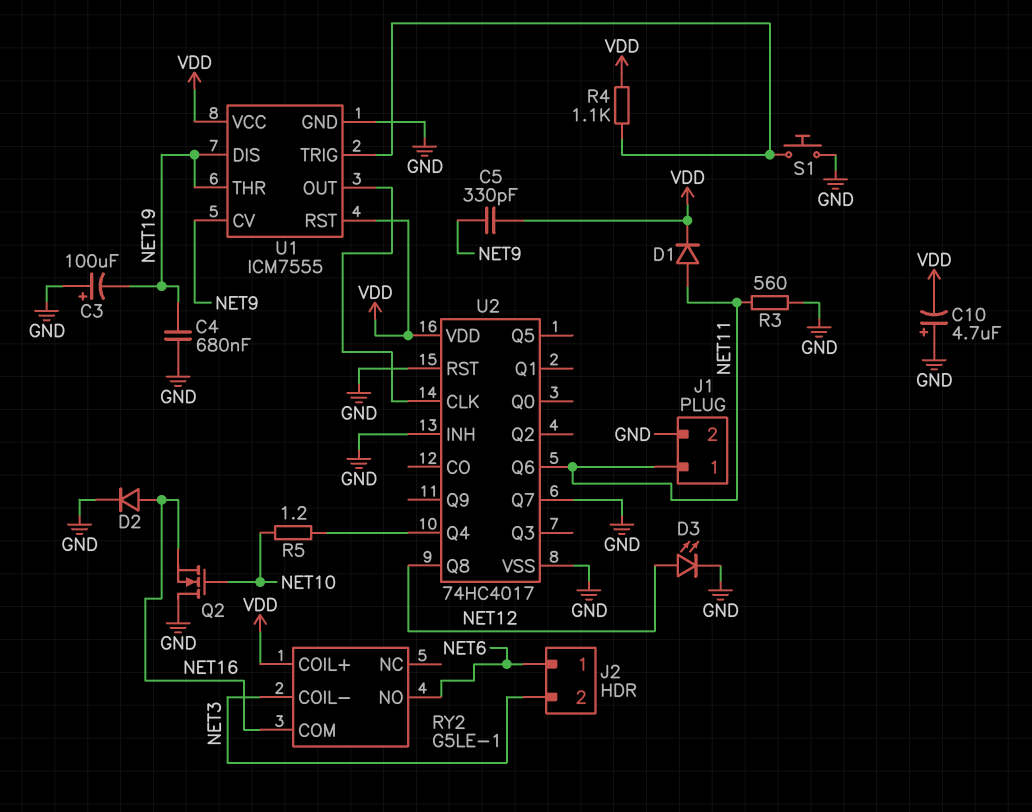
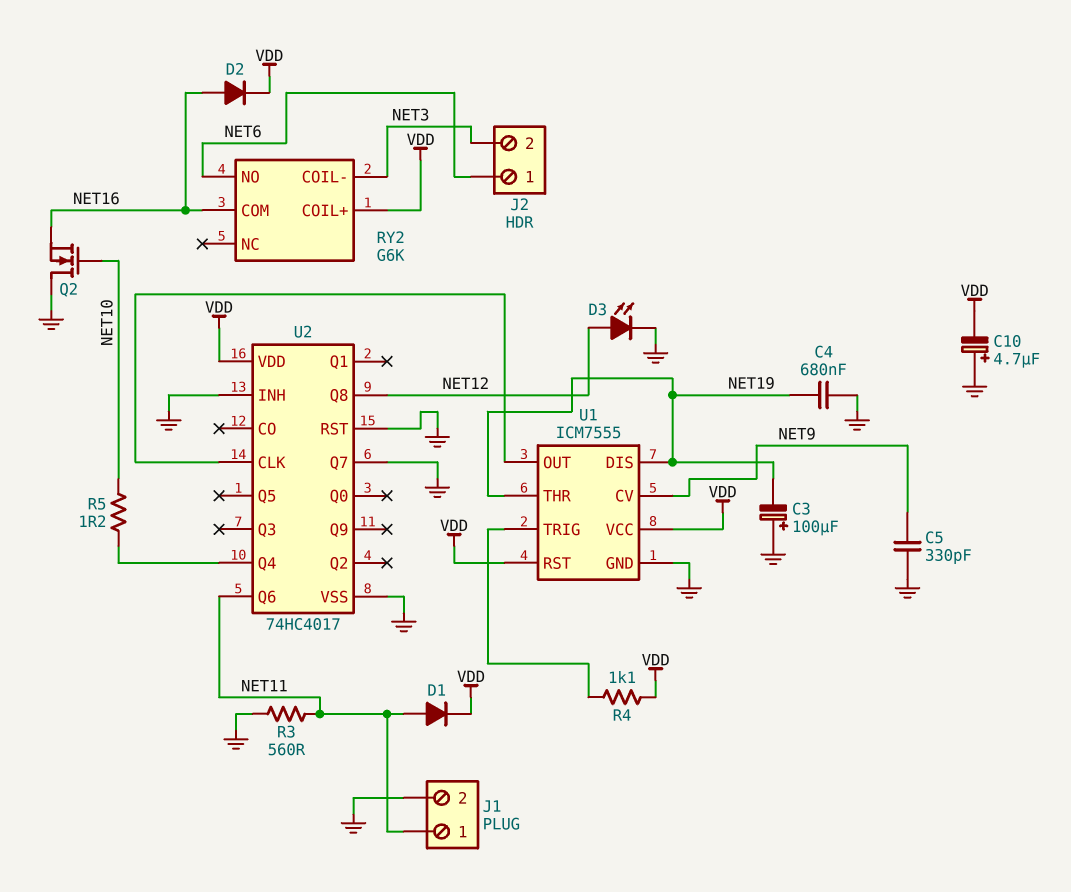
C5: 330pF (NET9, VDD) -> 330pF (GND, NET9)
D2: diode (A NET16, K GND) -> diode (A NET16, K VDD)
RY2: G5LE-1 -> G6K
S1: button (GND, U1/TRIG) -> none

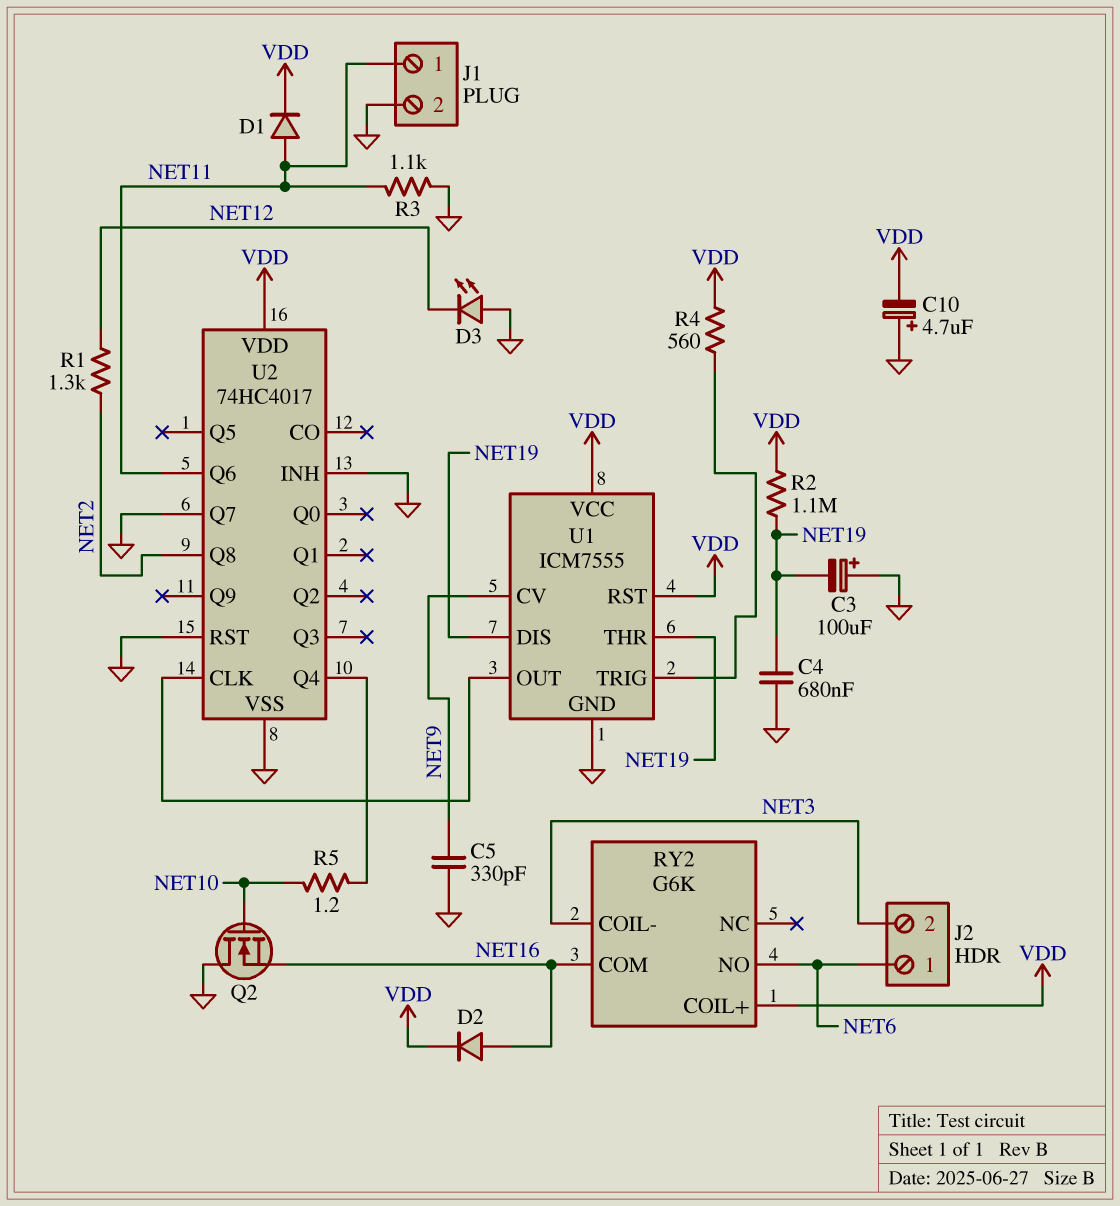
D3: LED (A NET12, K GND) -> LED (A GND, K NET12)
R1: none -> 1.3k (NET2, NET12)
R2: none -> 1.1M (NET19, VDD)
R3: 560 (GND, NET11) -> 1.1k (GND, NET11)
R4: 1.1k (U1/TRIG, VDD) -> 560 (U1/TRIG, VDD)
U2 pin Q8: NET12 -> NET2

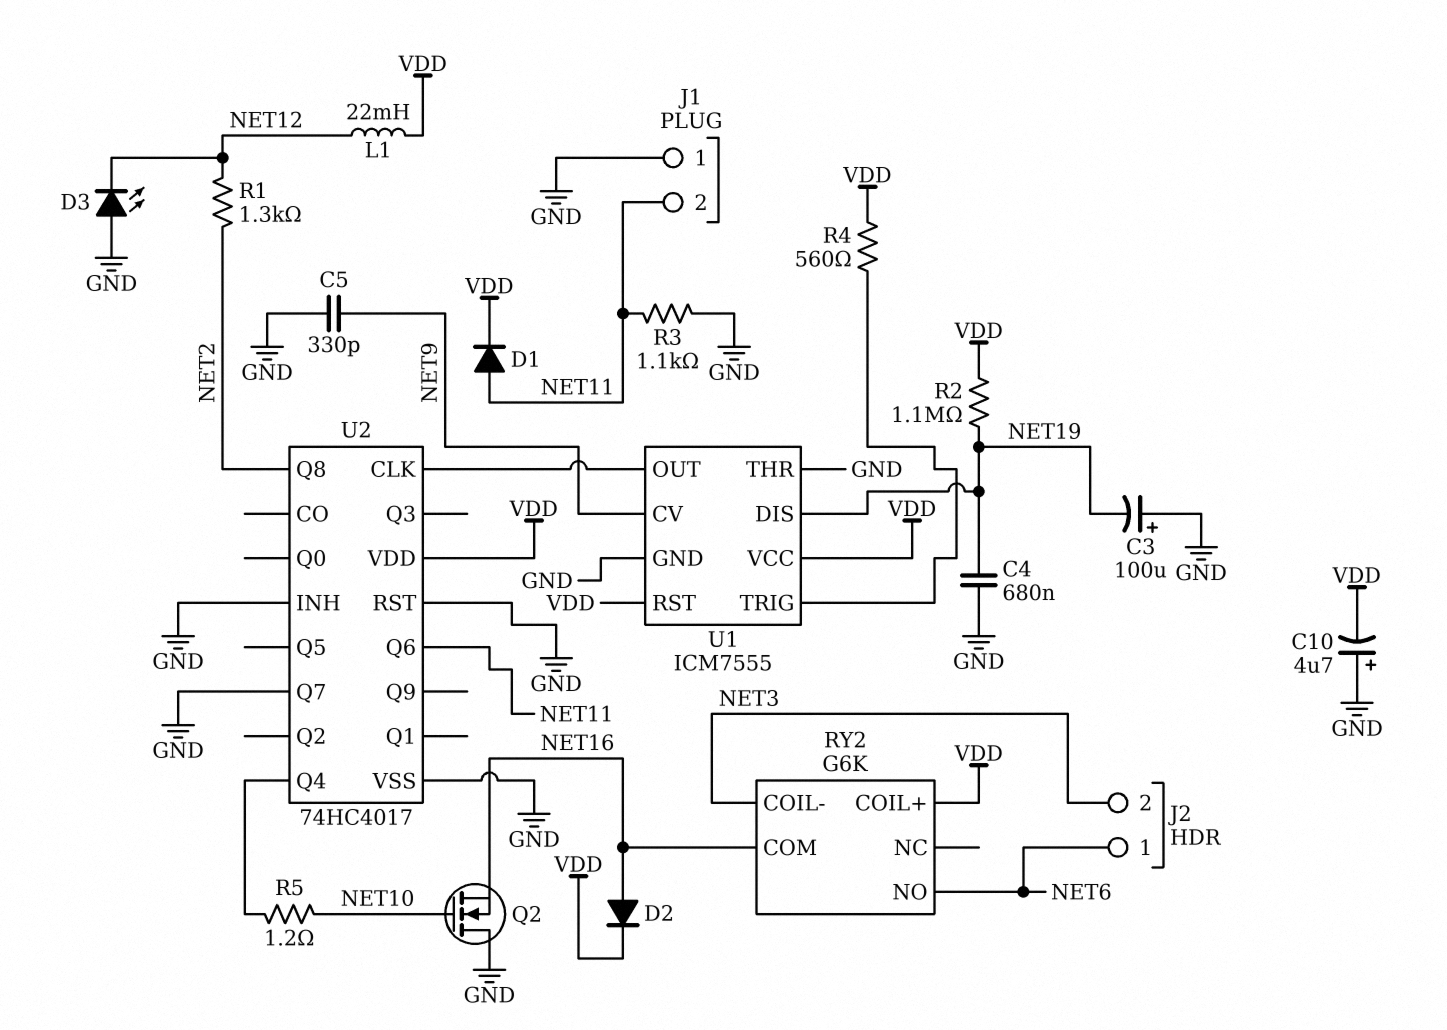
J1 pin 1: NET11 -> GND
J1 pin 2: GND -> NET11
L1: none -> 22mH (NET12, VDD)
U1 pin THR: NET19 -> GND

